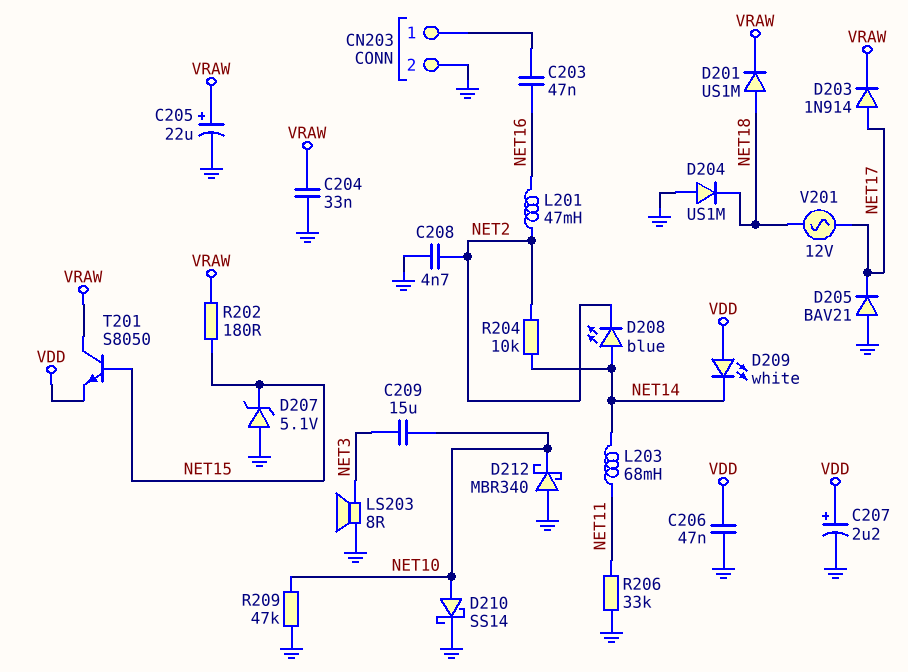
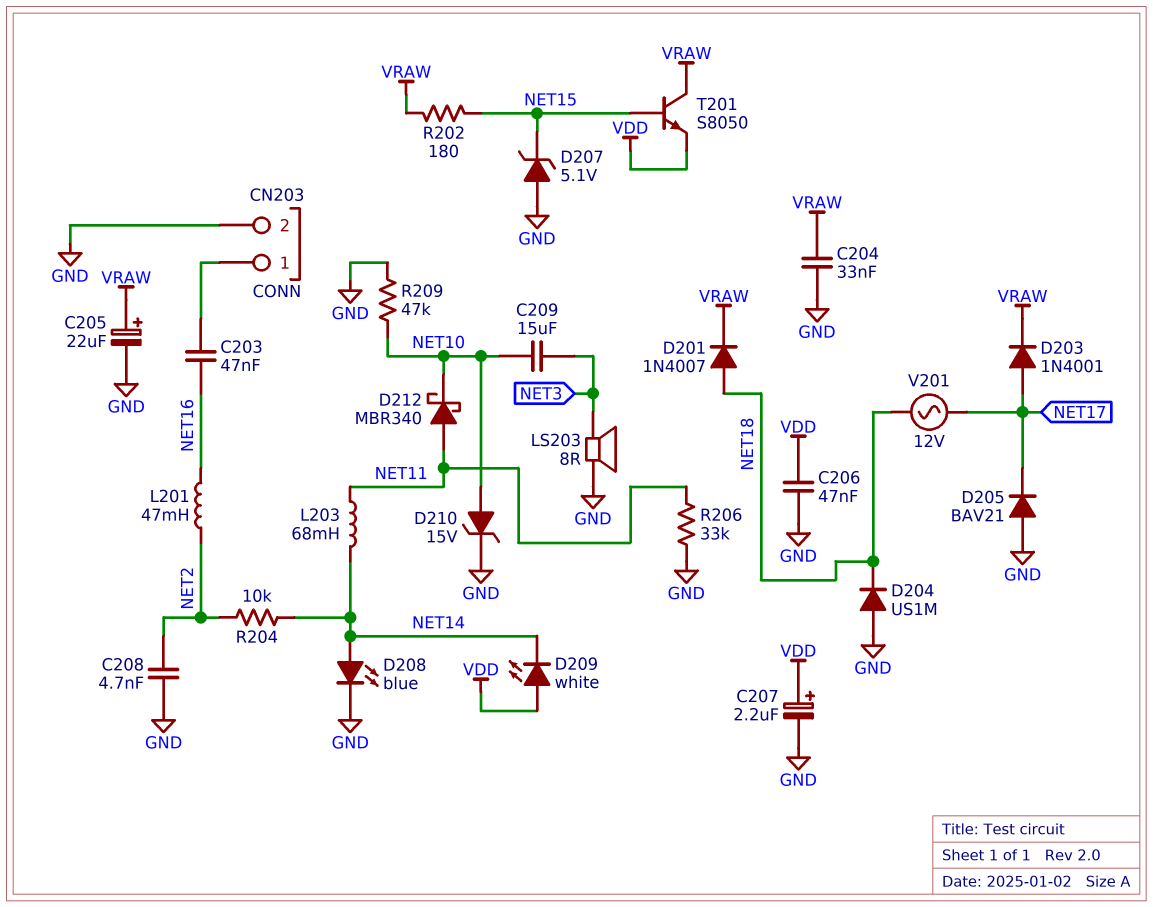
D201: diode US1M (A NET18, K VRAW) -> diode 1N4007 (A NET18, K VRAW)
D203: diode 1N914 (A NET17, K VRAW) -> diode 1N4001 (A NET17, K VRAW)
D208: LED blue (A NET14, K NET2) -> LED blue (A NET14, K GND)
D210: schottky SS14 (A NET10, K GND) -> zener 15V (A NET10, K GND)
D212: schottky MBR340 (A GND, K NET10) -> schottky MBR340 (A NET11, K NET10)

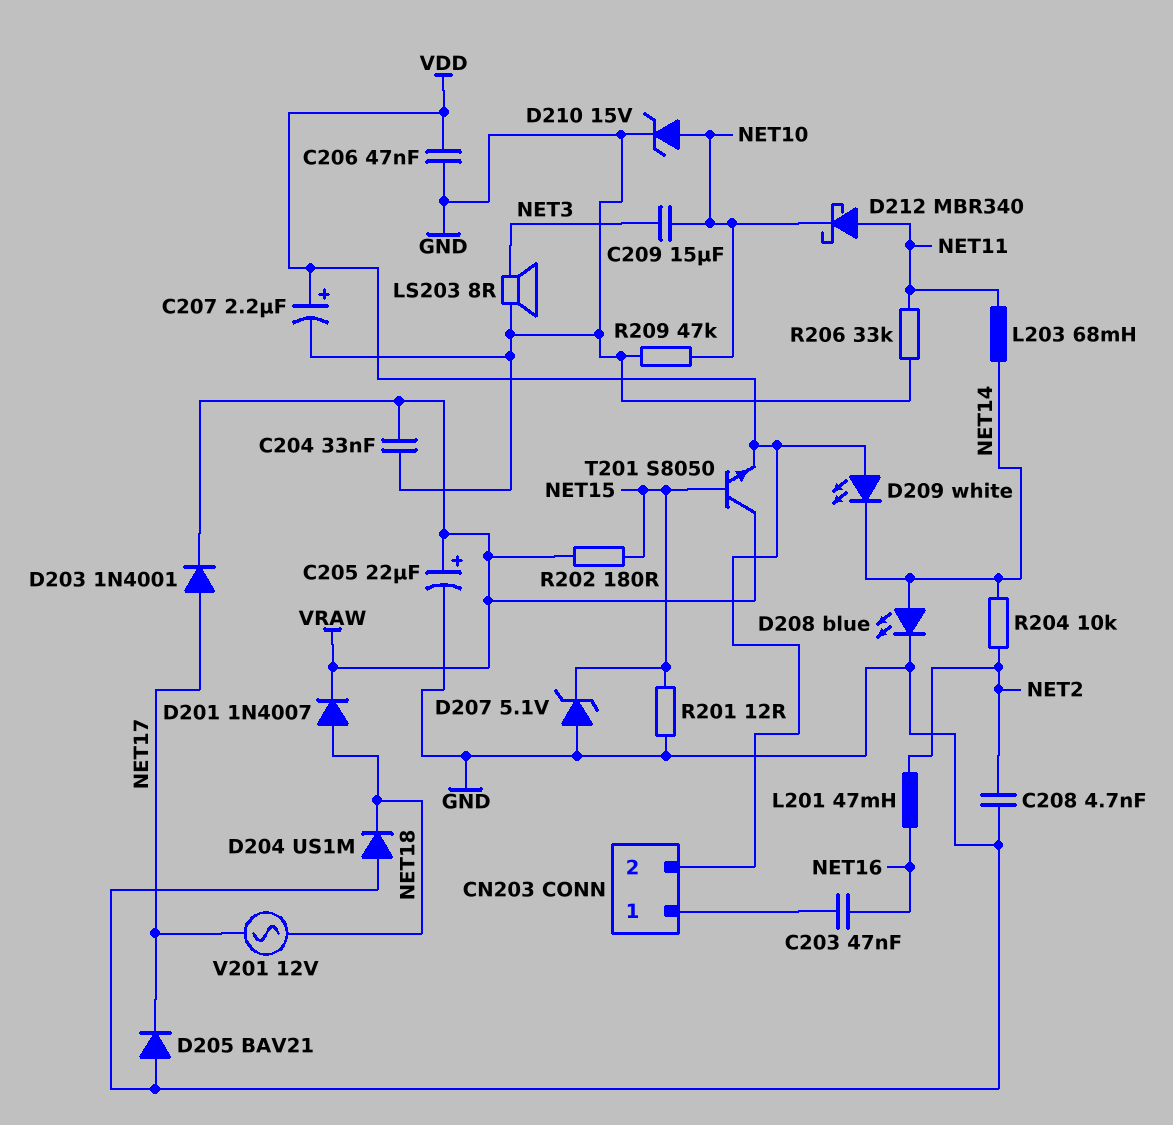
CN203 pin 2: GND -> VDD
R201: none -> 12 (GND, NET15)

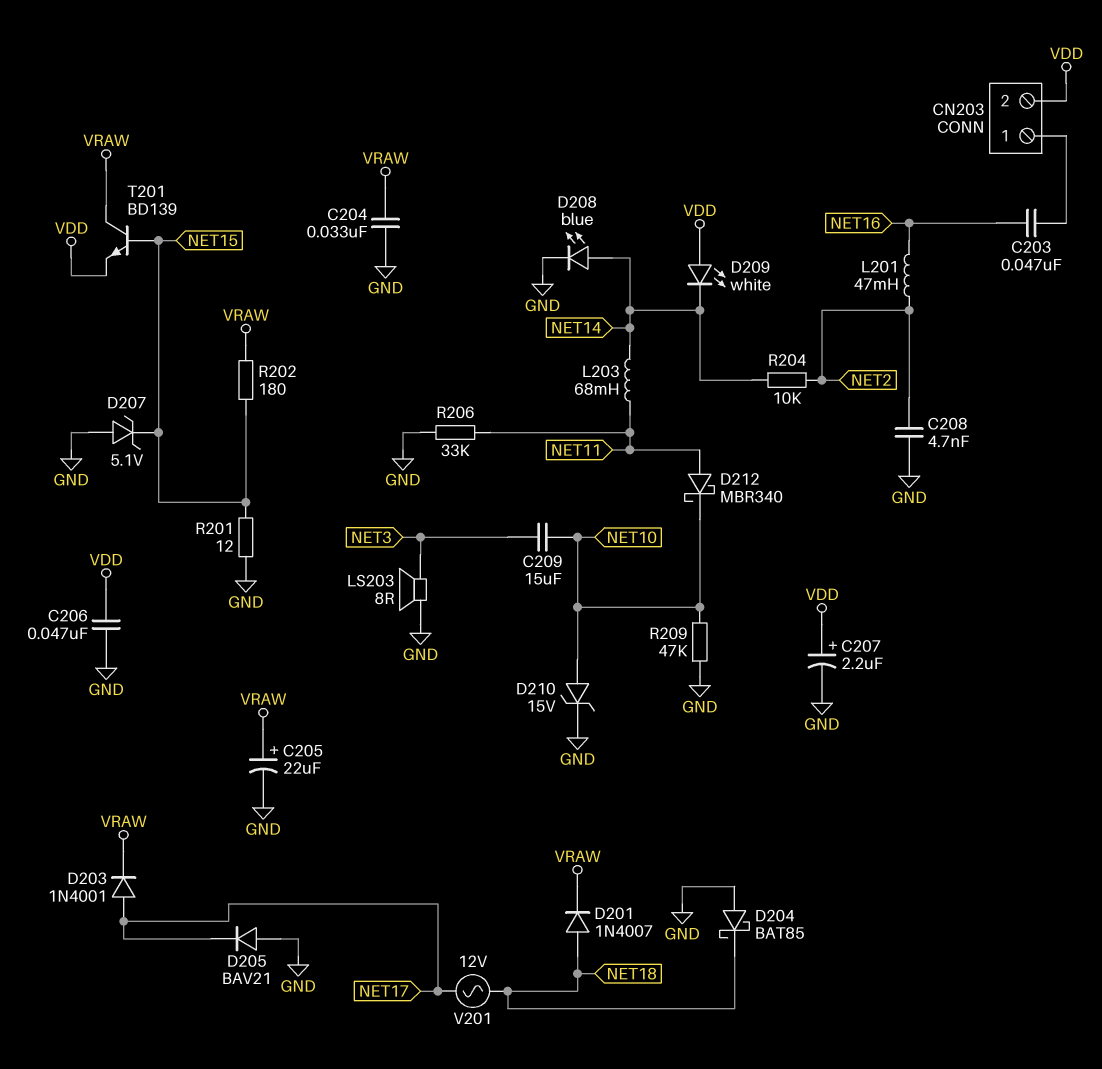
D204: diode US1M (A GND, K NET18) -> schottky BAT85 (A GND, K NET18)
T201: NPN S8050 (B NET15, C VRAW, E VDD) -> NPN BD139 (B NET15, C VRAW, E VDD)

